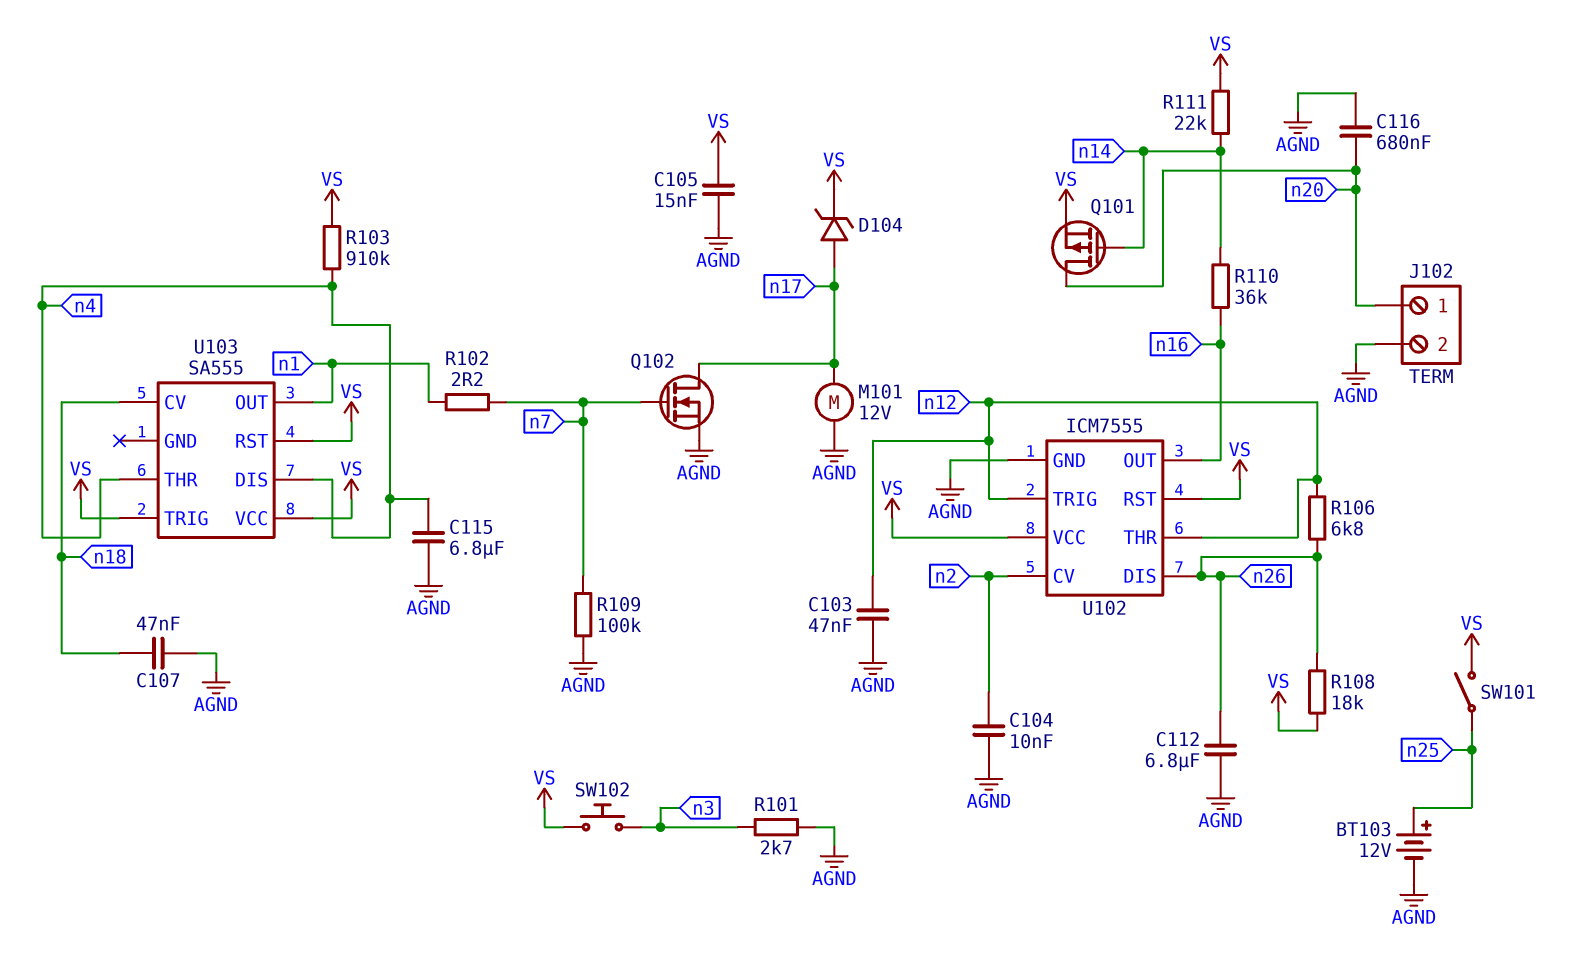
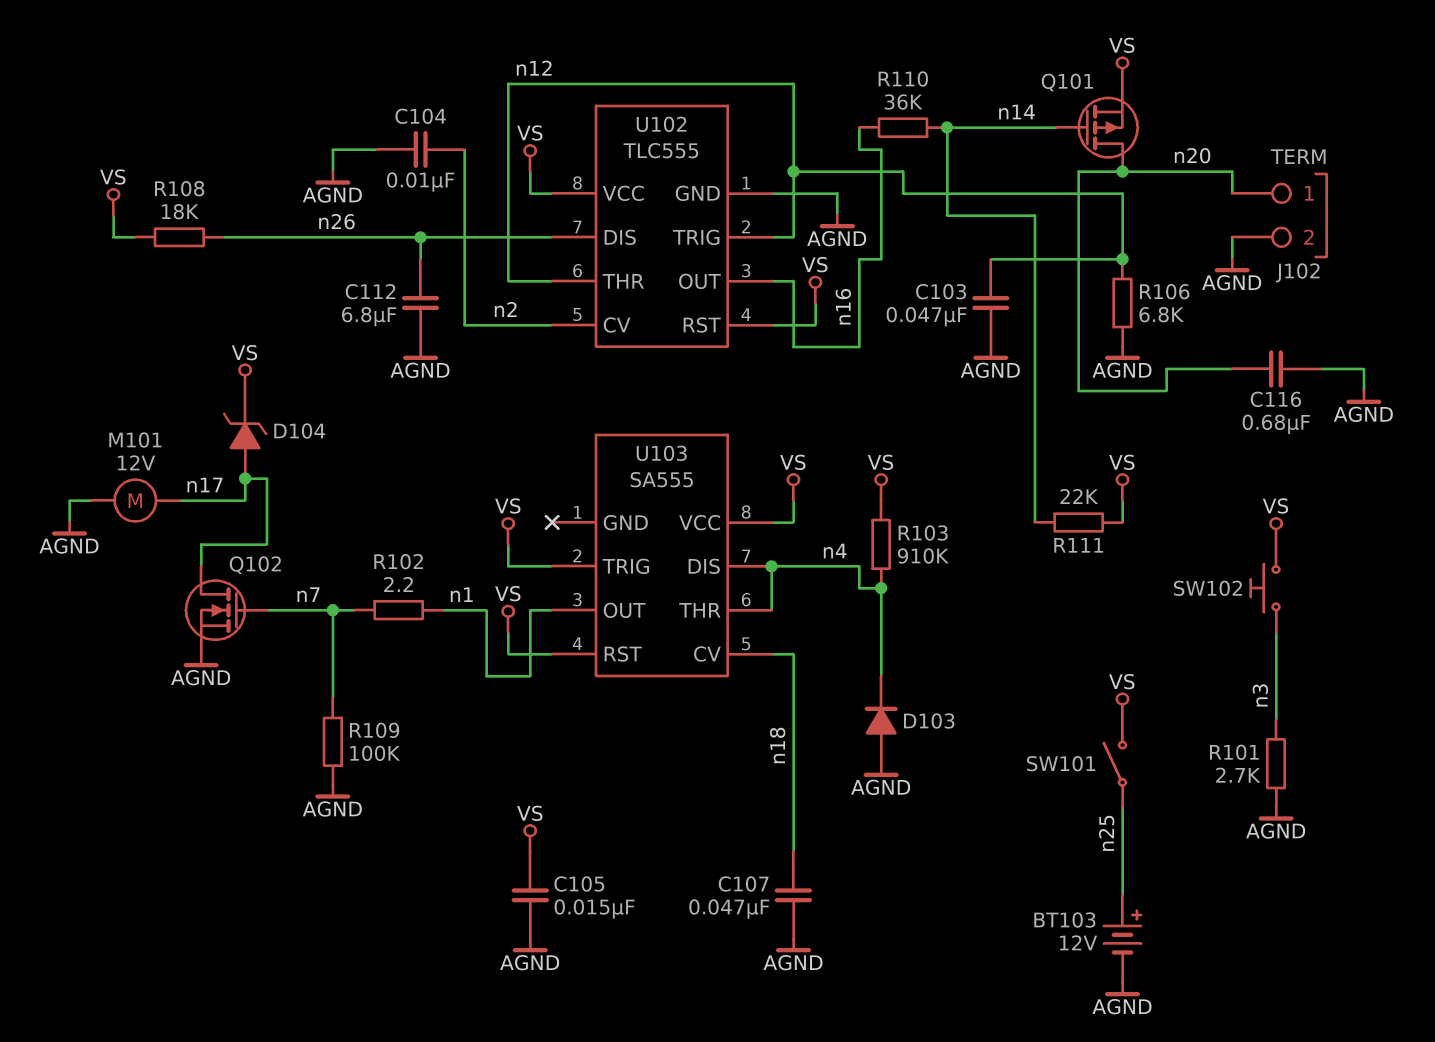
C115: 6.8uF (AGND, n4) -> none
D103: none -> diode (A AGND, K n4)
R106: 6.8k (n12, n26) -> 6.8k (AGND, n12)
U102: ICM7555 -> TLC555

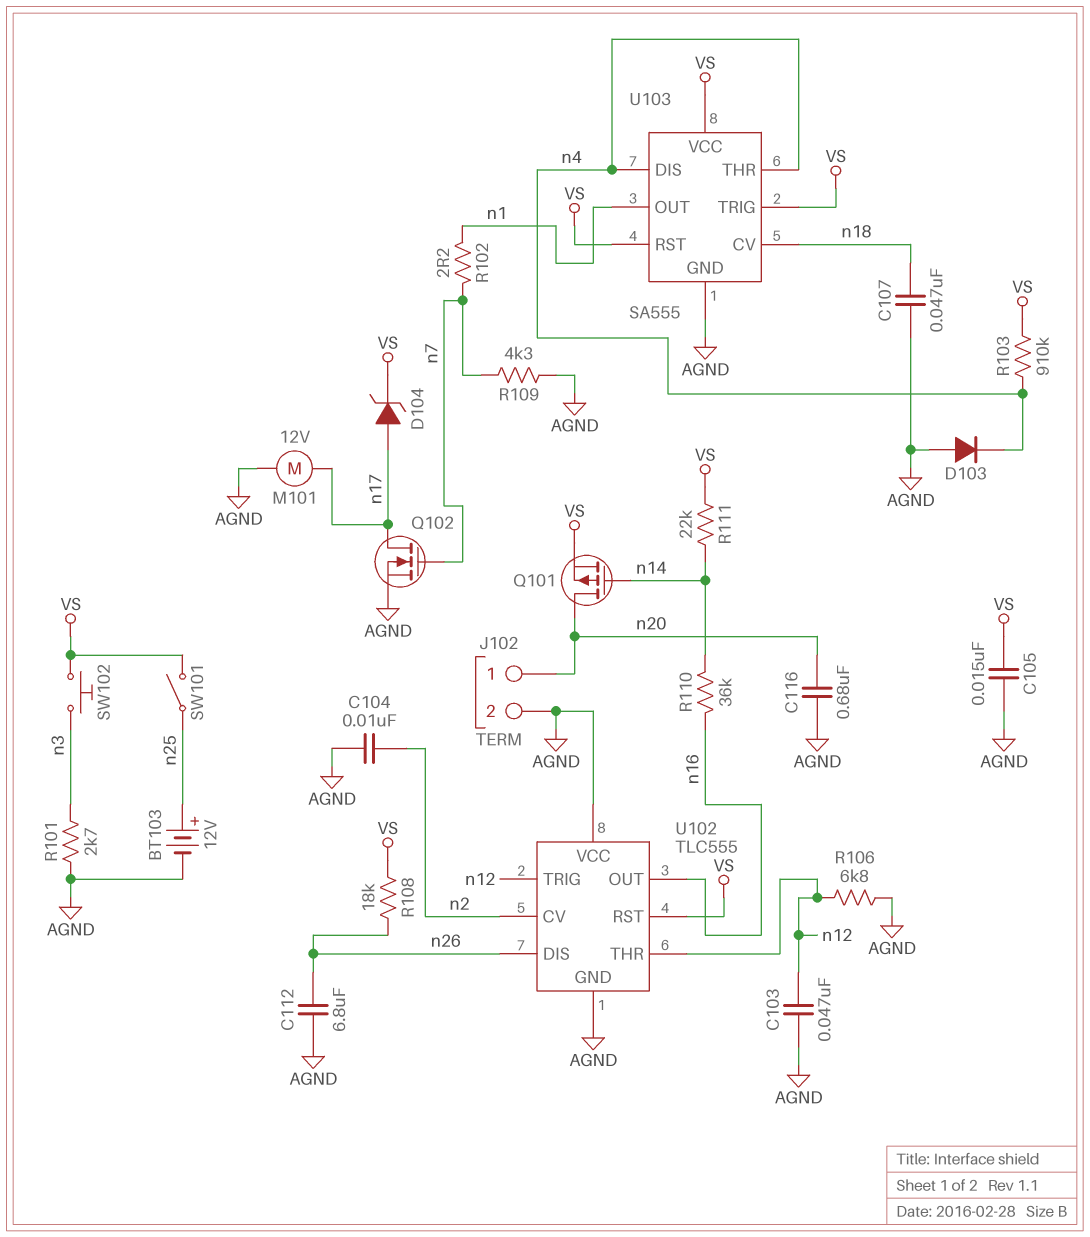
R109: 100k (AGND, n7) -> 4.3k (AGND, n7)
U102 pin VCC: VS -> AGND
U103 pin GND: none -> AGND

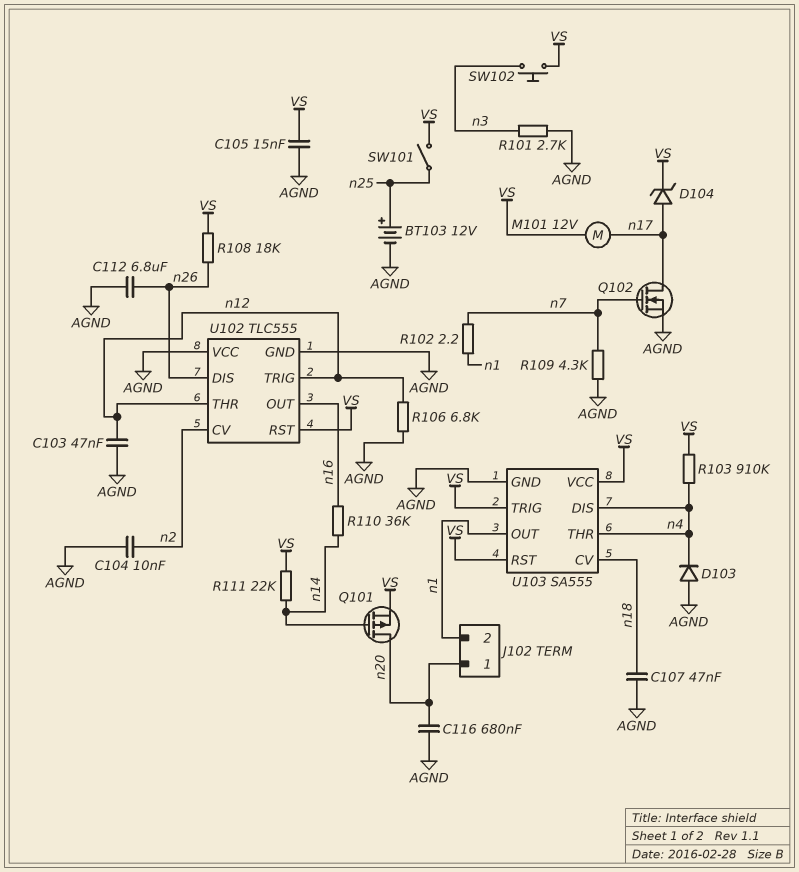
J102 pin 2: AGND -> n1
M101: motor 12V (AGND, n17) -> motor 12V (VS, n17)

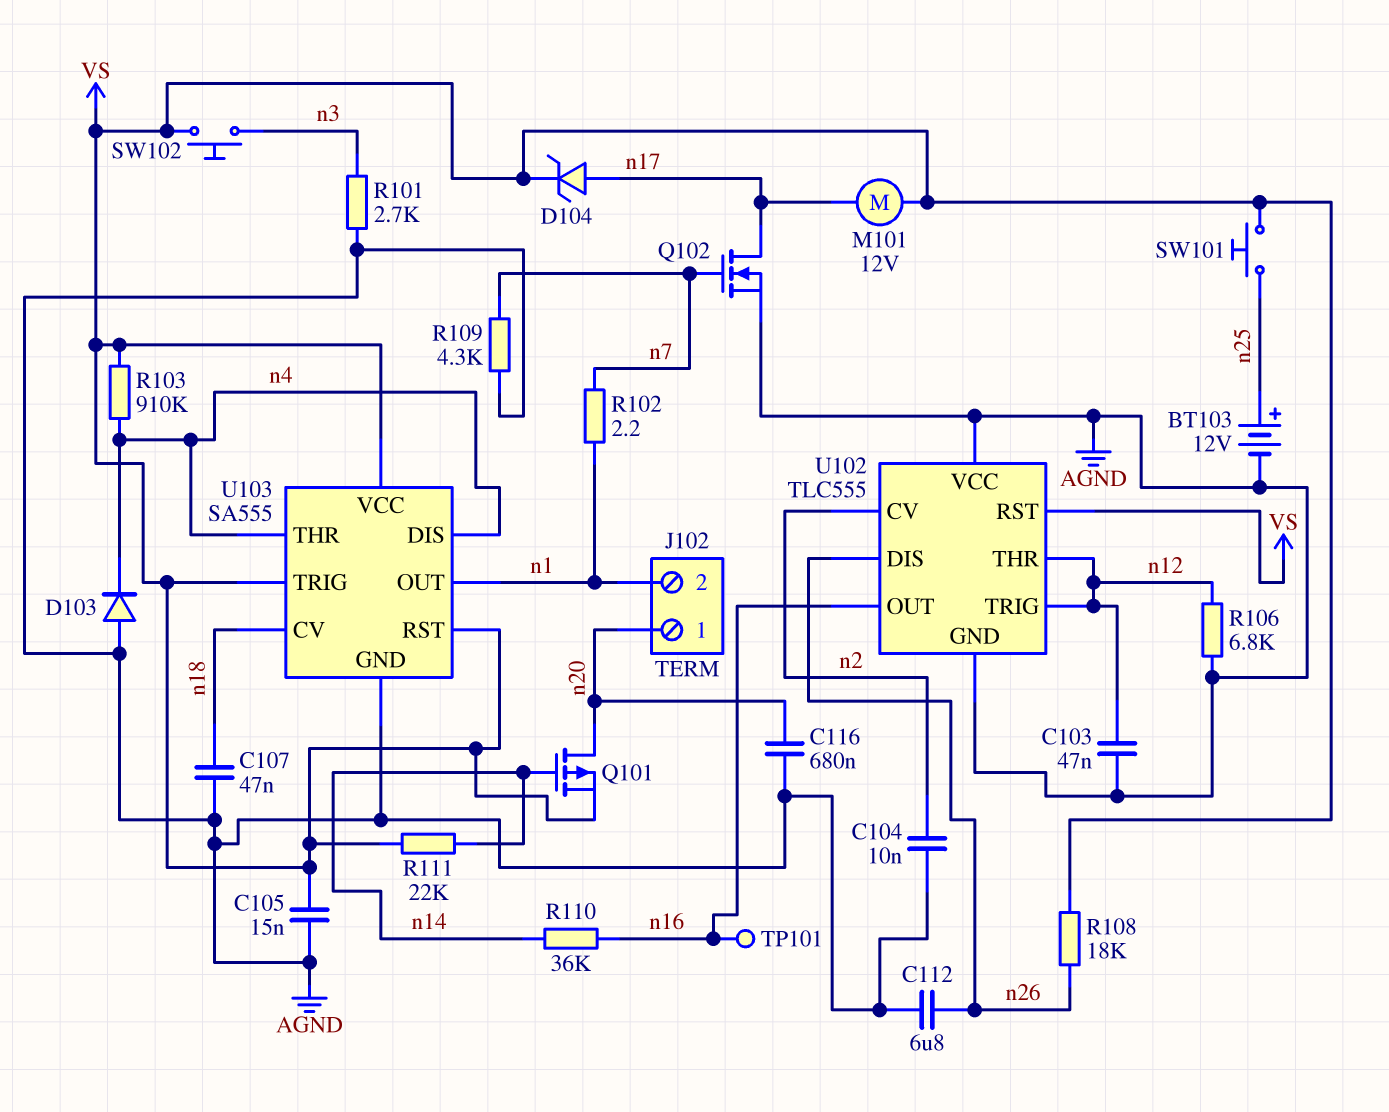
SW101: switch (VS, n25) -> button (VS, n25)
TP101: none -> test point (n16)

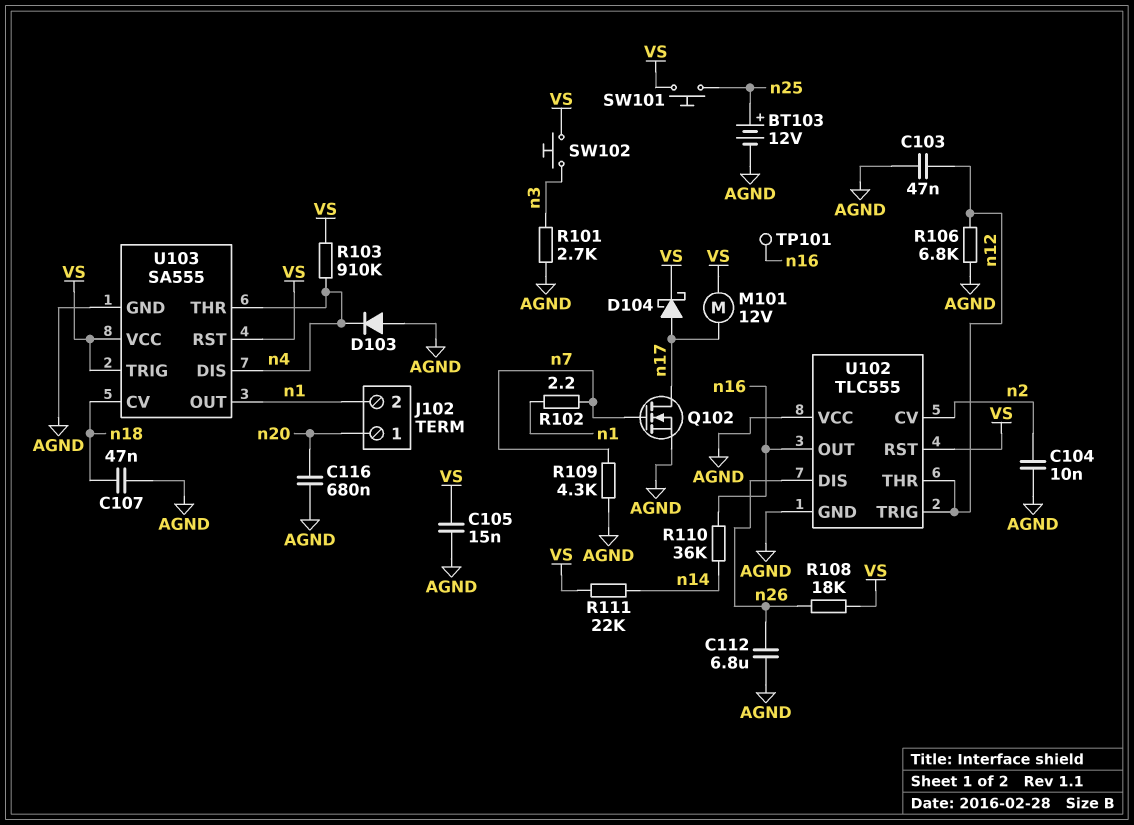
D104: zener (A n17, K VS) -> schottky (A n17, K VS)
Q101: PMOS (G n14, D n20, S VS) -> none

